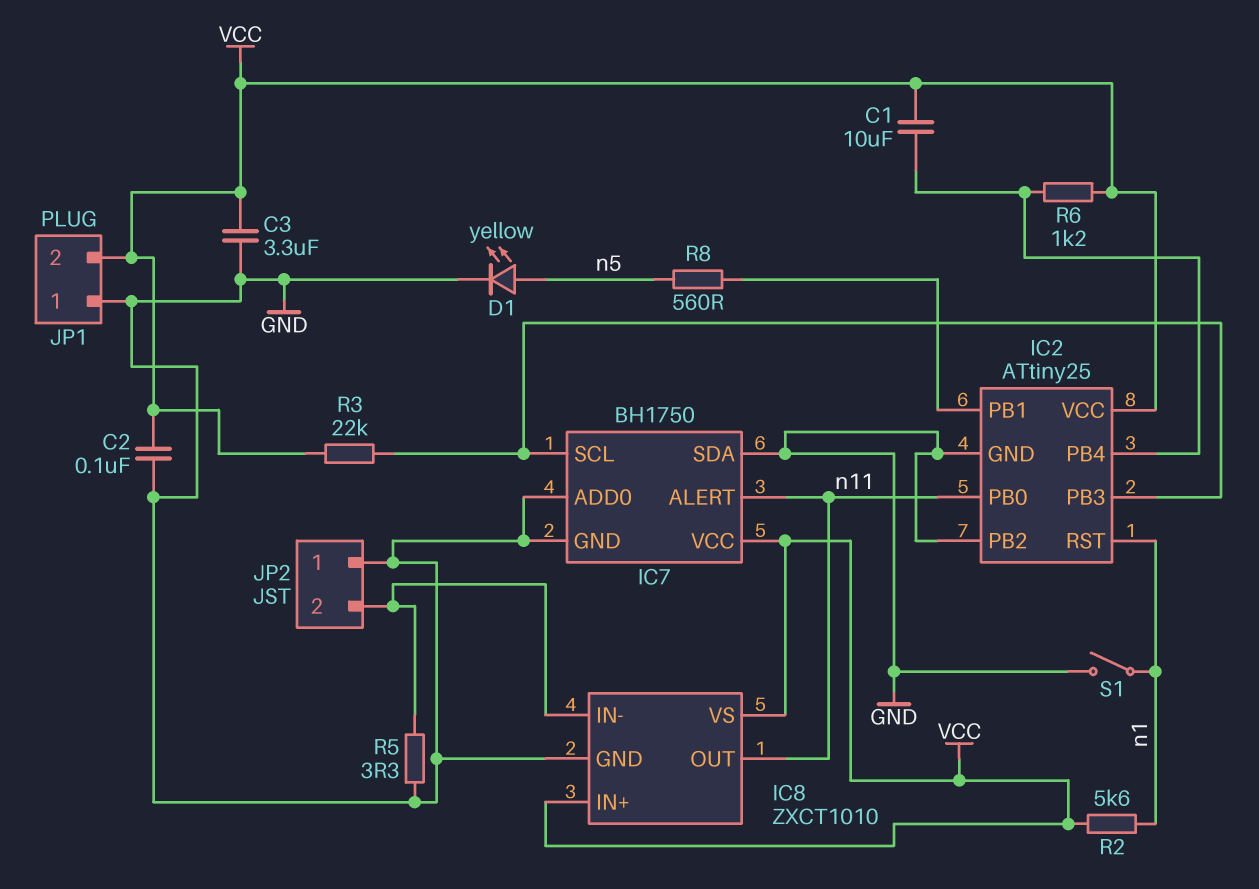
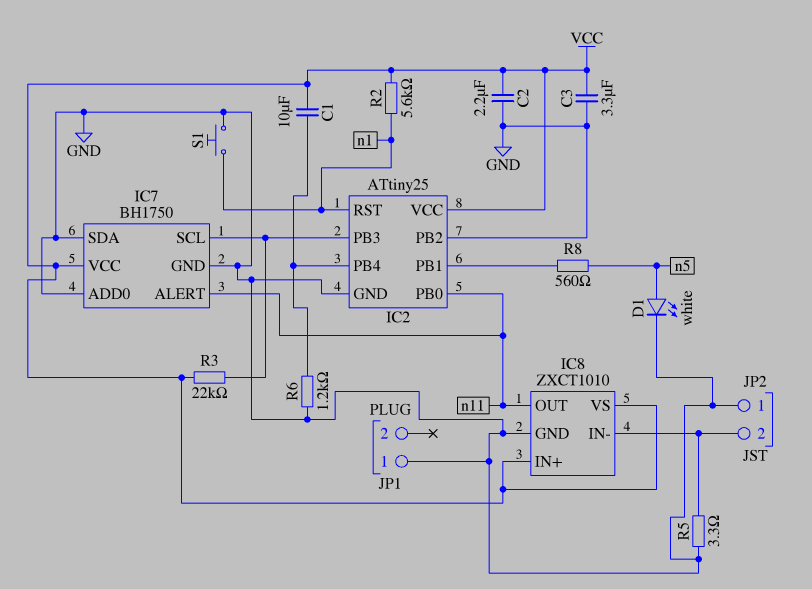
C2: 100nF (GND, VCC) -> 2.2uF (GND, VCC)
D1: LED yellow (A n5, K GND) -> LED white (A n5, K GND)
JP1 pin 2: VCC -> none
R6: 1.2k (IC2/PB4, VCC) -> 1.2k (GND, IC2/PB4)
S1: switch (GND, n1) -> button (GND, n1)

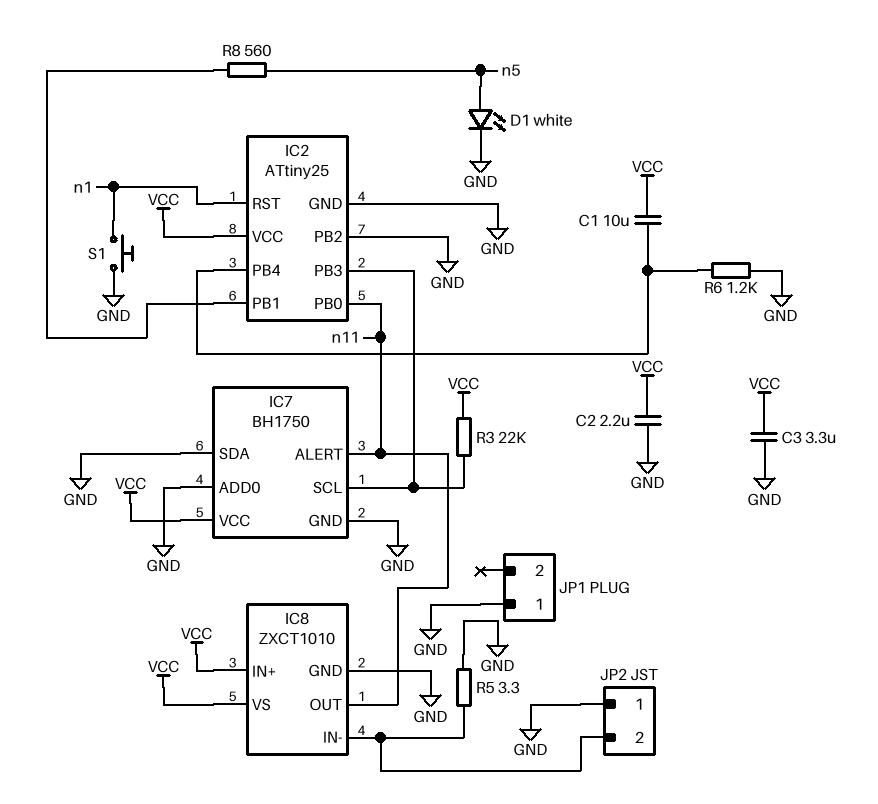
R2: 5.6k (VCC, n1) -> none

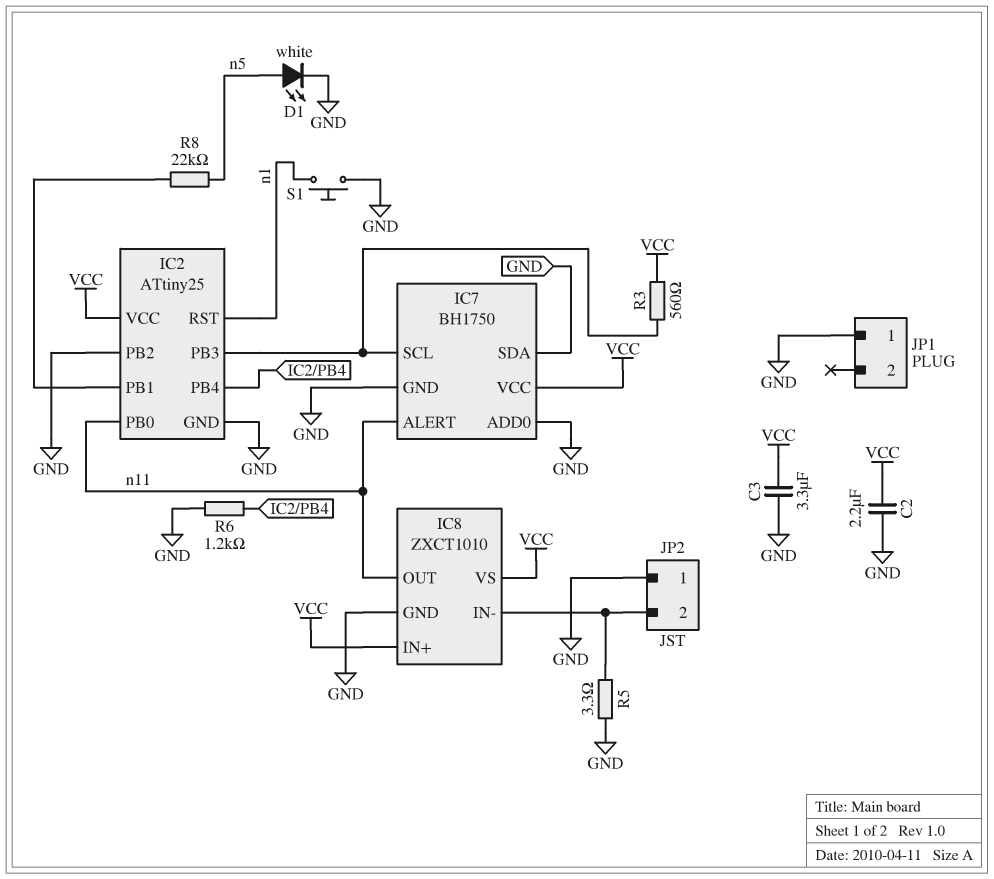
C1: 10uF (IC2/PB4, VCC) -> none
R3: 22k (IC2/PB3, VCC) -> 560 (IC2/PB3, VCC)
R8: 560 (IC2/PB1, n5) -> 22k (IC2/PB1, n5)

